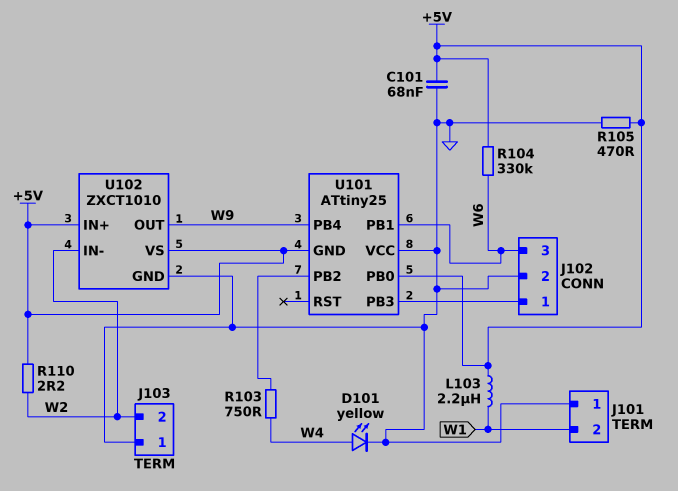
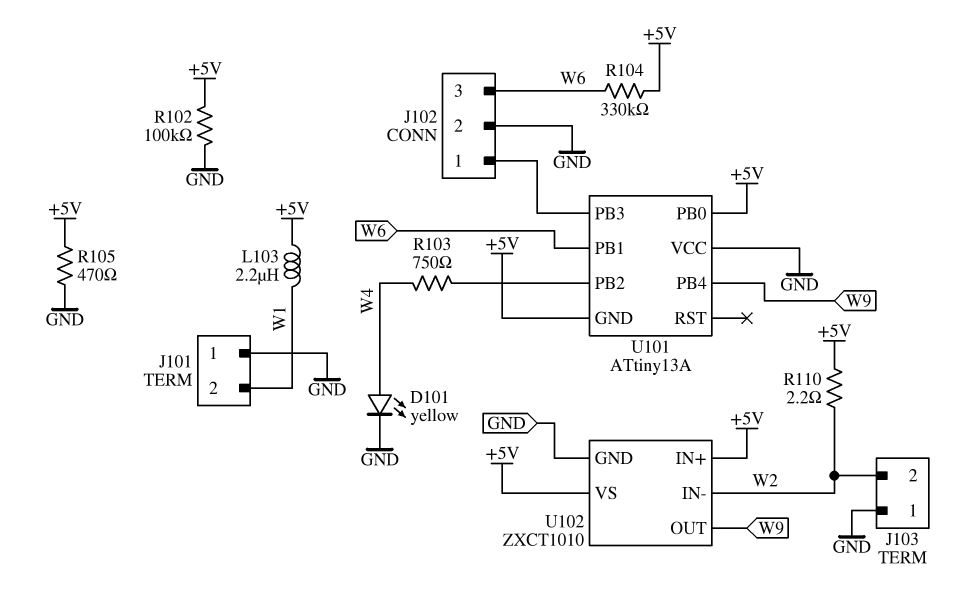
C101: 68nF (+5V, GND) -> none
R102: none -> 100k (+5V, GND)
U101: ATtiny25 -> ATtiny13A

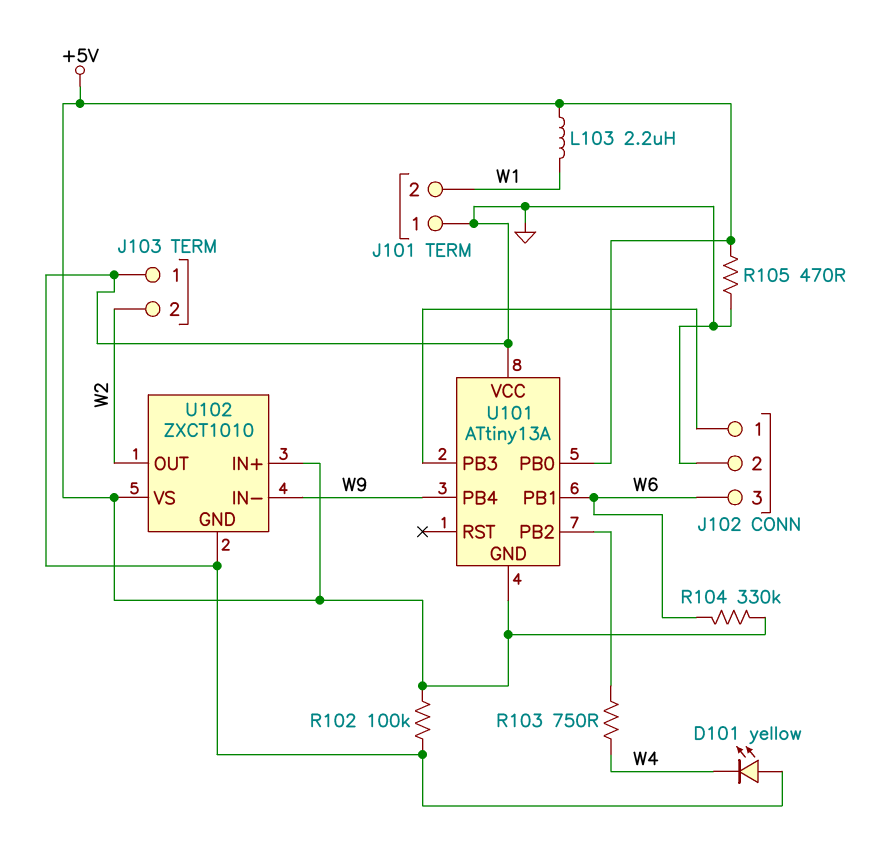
D101: LED yellow (A W4, K GND) -> LED yellow (A GND, K W4)
R110: 2.2 (+5V, W2) -> none
U102 pin IN-: W2 -> W9
U102 pin OUT: W9 -> W2

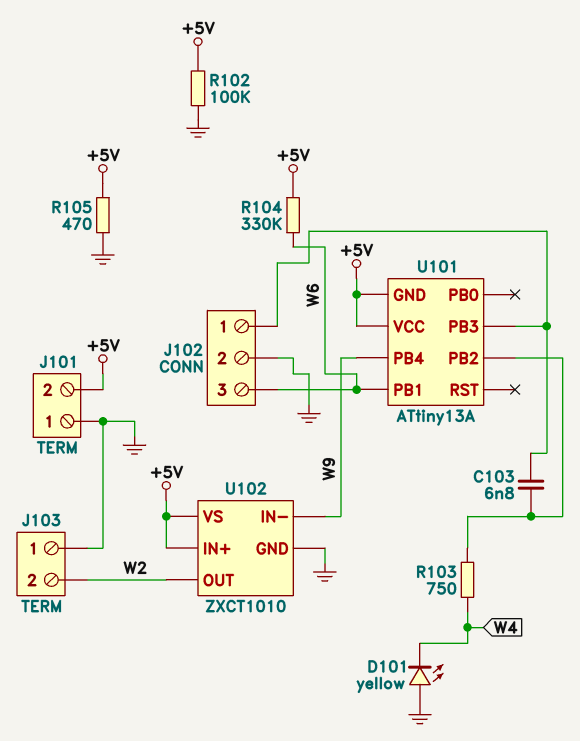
C103: none -> 6.8nF (J102/1, U101/PB2)
J101 pin 2: W1 -> +5V
L103: 2.2uH (+5V, W1) -> none
U101 pin PB0: +5V -> none
U101 pin VCC: GND -> +5V

